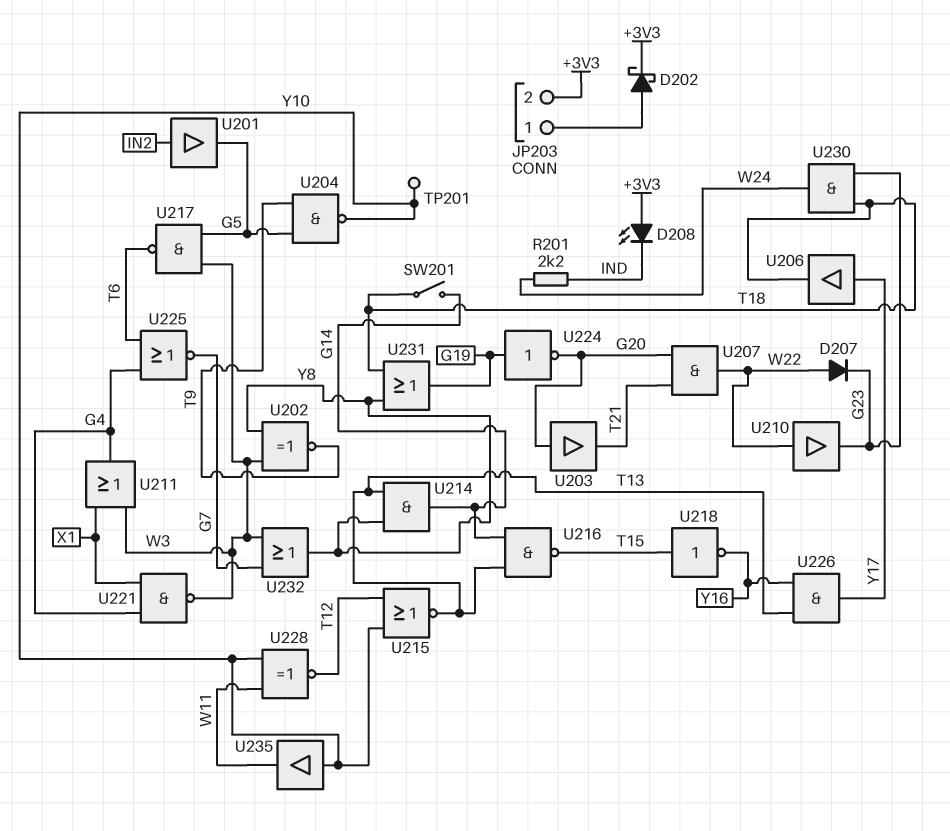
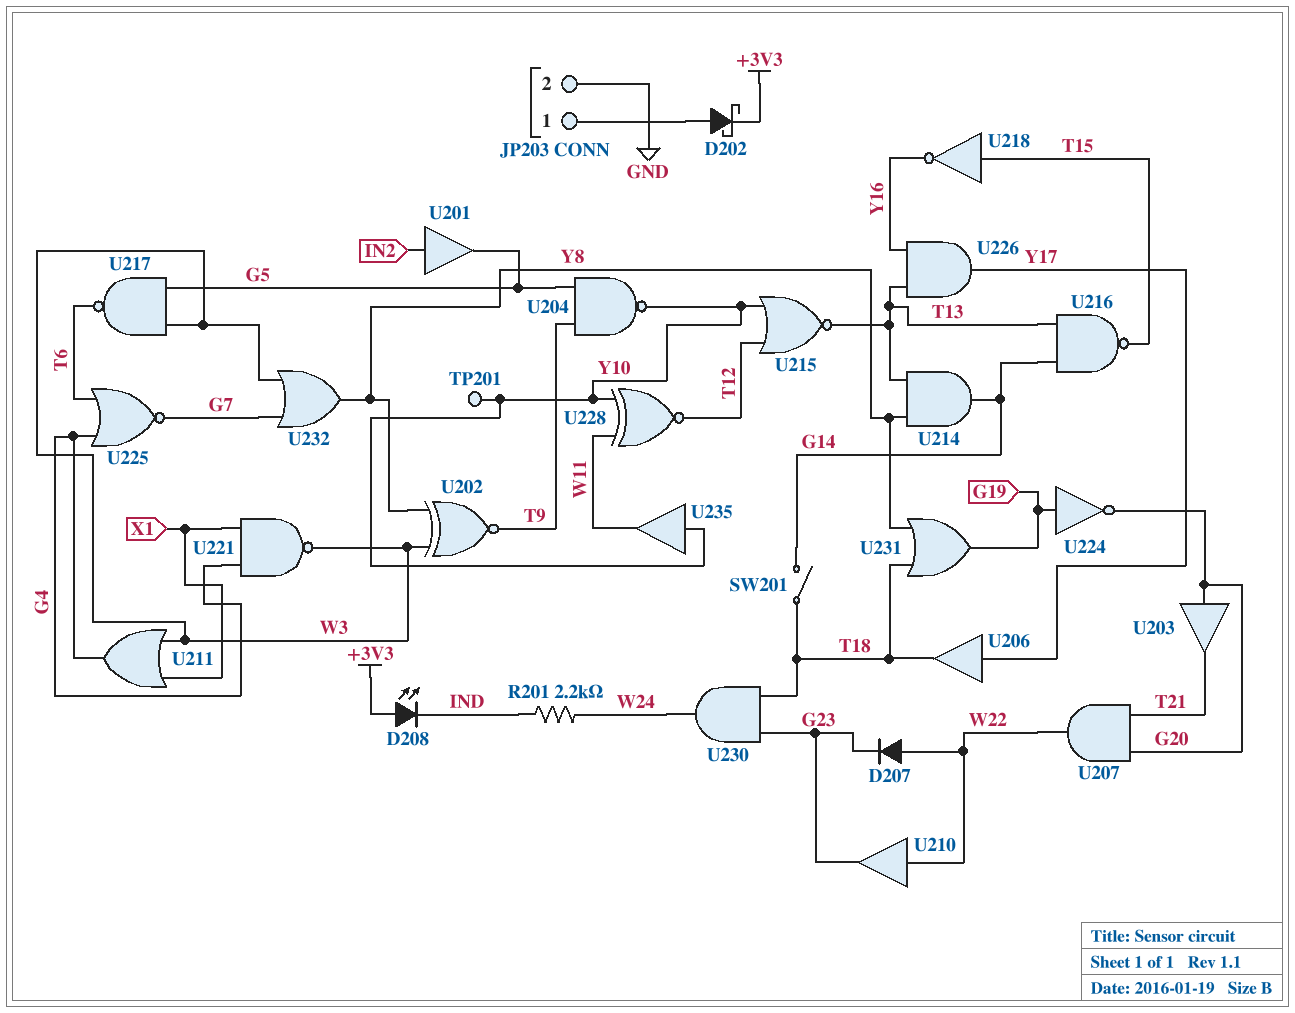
JP203 pin 2: +3V3 -> GND

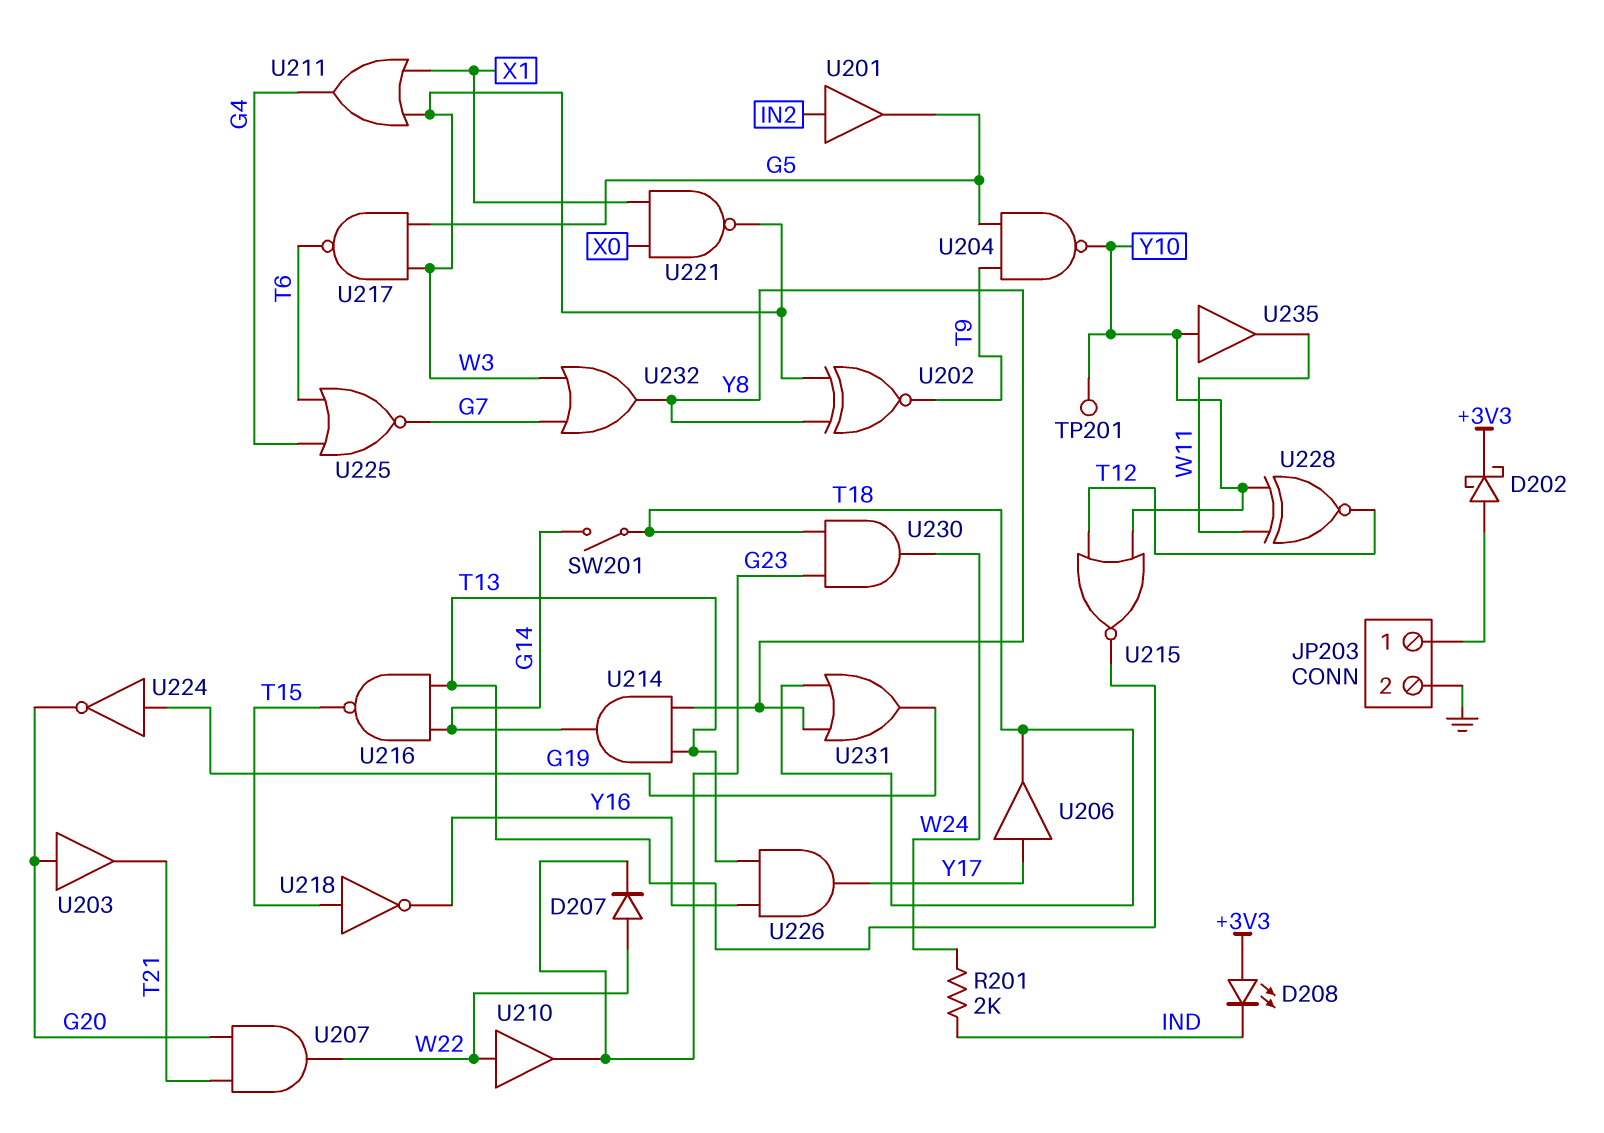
R201: 2.2k (IND, W24) -> 2k (IND, W24)
U221: NAND (in G4, in X1, out W3) -> NAND (in X0, in X1, out W3)

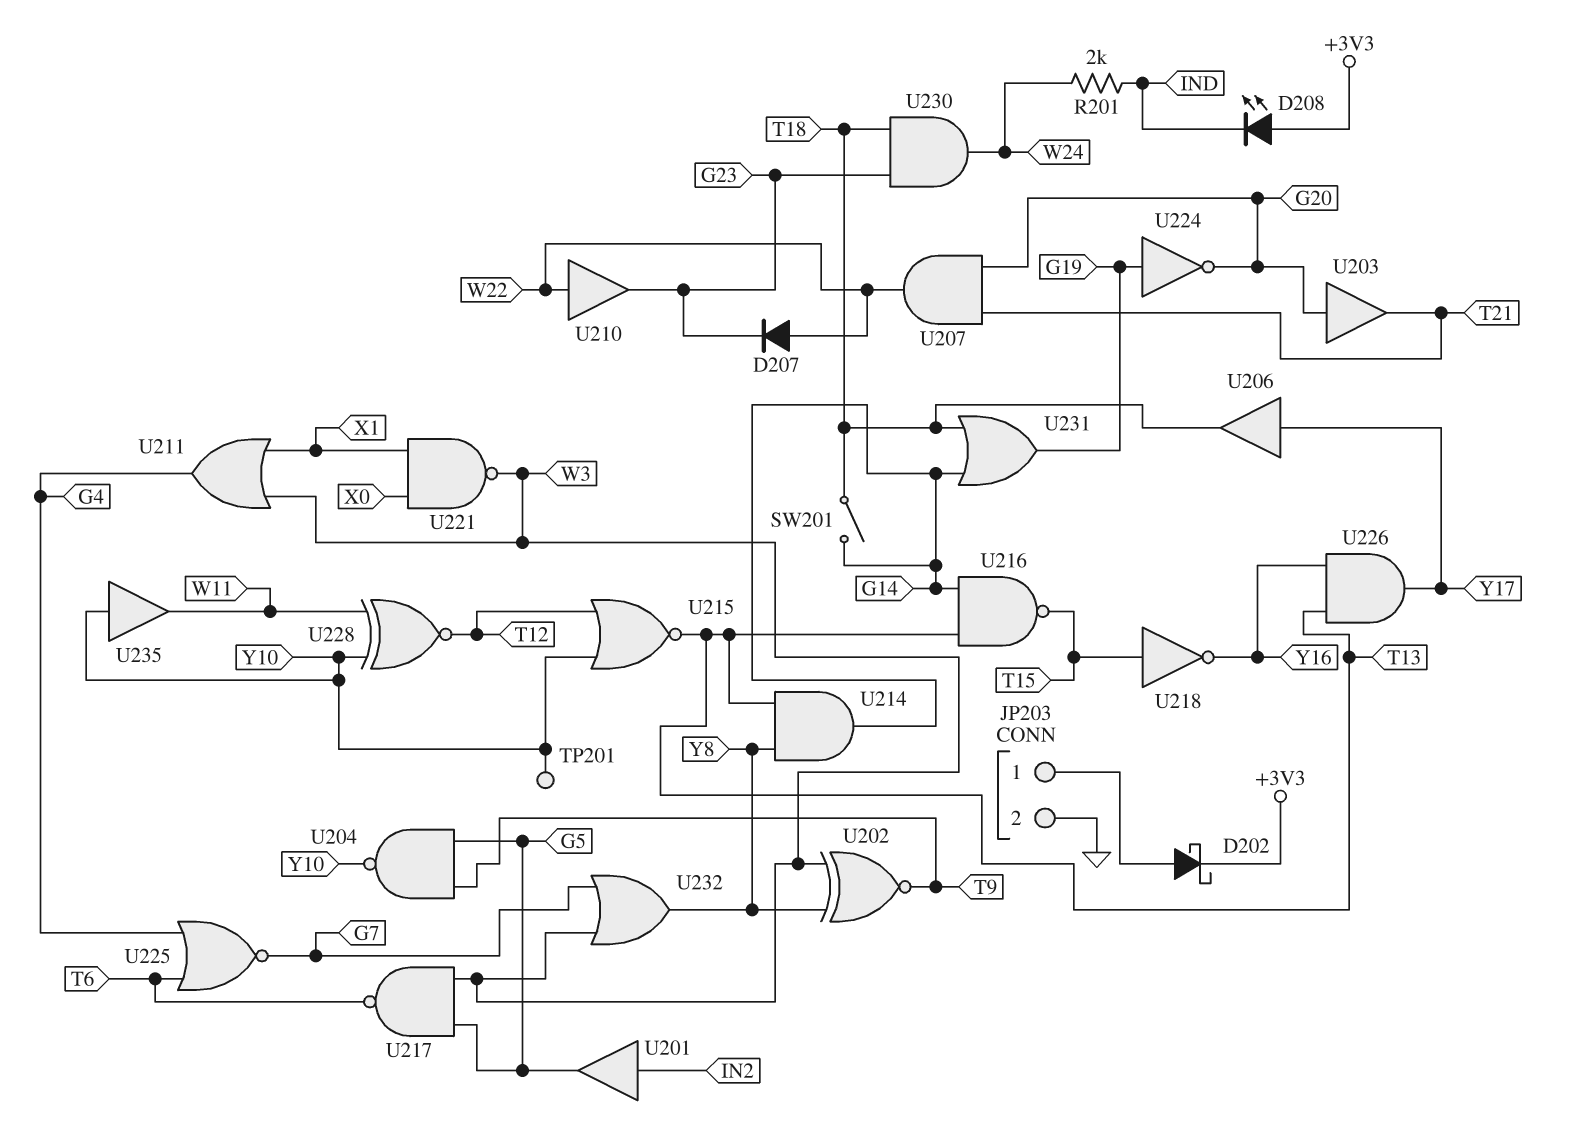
U231: OR (in T18, in Y8, out G19) -> OR (in G14, in T18, out G19)

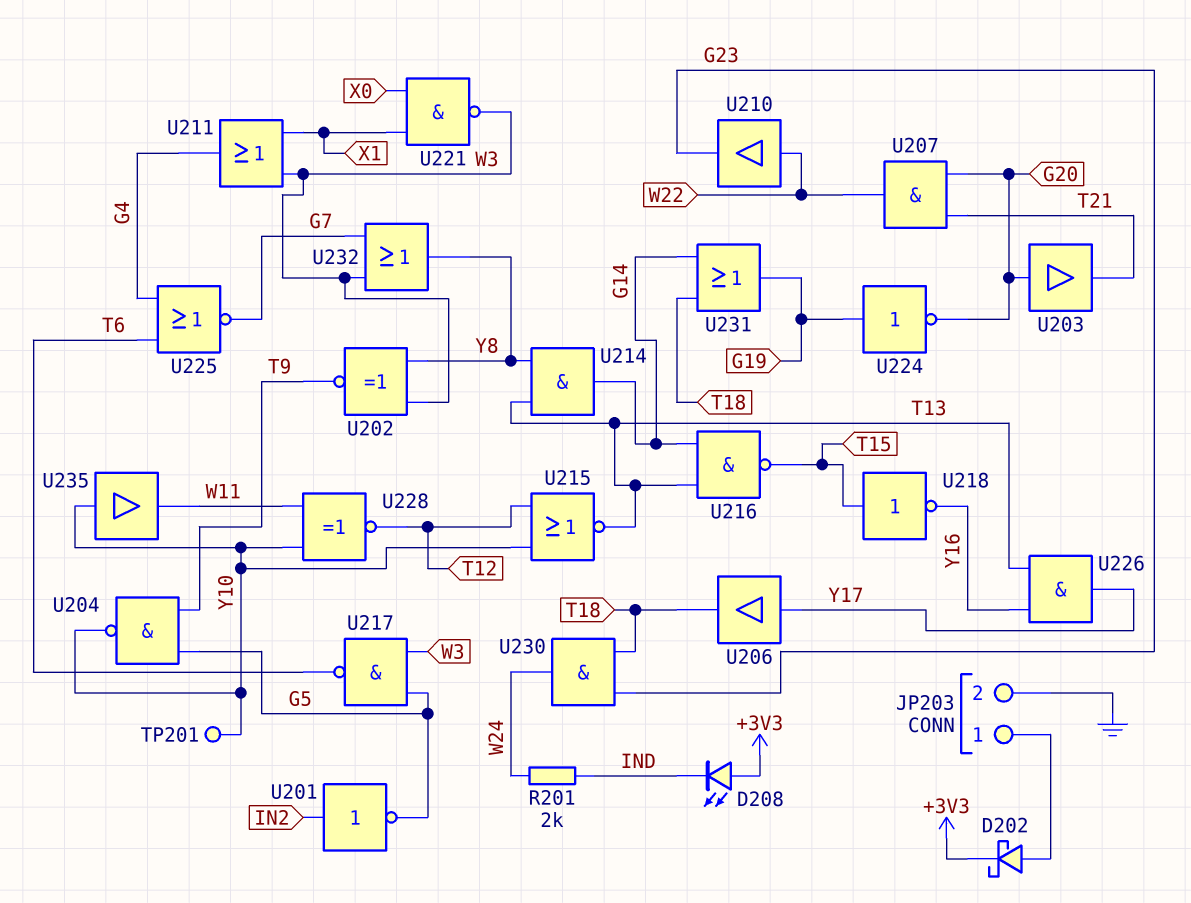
D207: diode (A W22, K G23) -> none
SW201: switch (G14, T18) -> none
U201: buffer (in IN2, out G5) -> NOT (in IN2, out G5)

